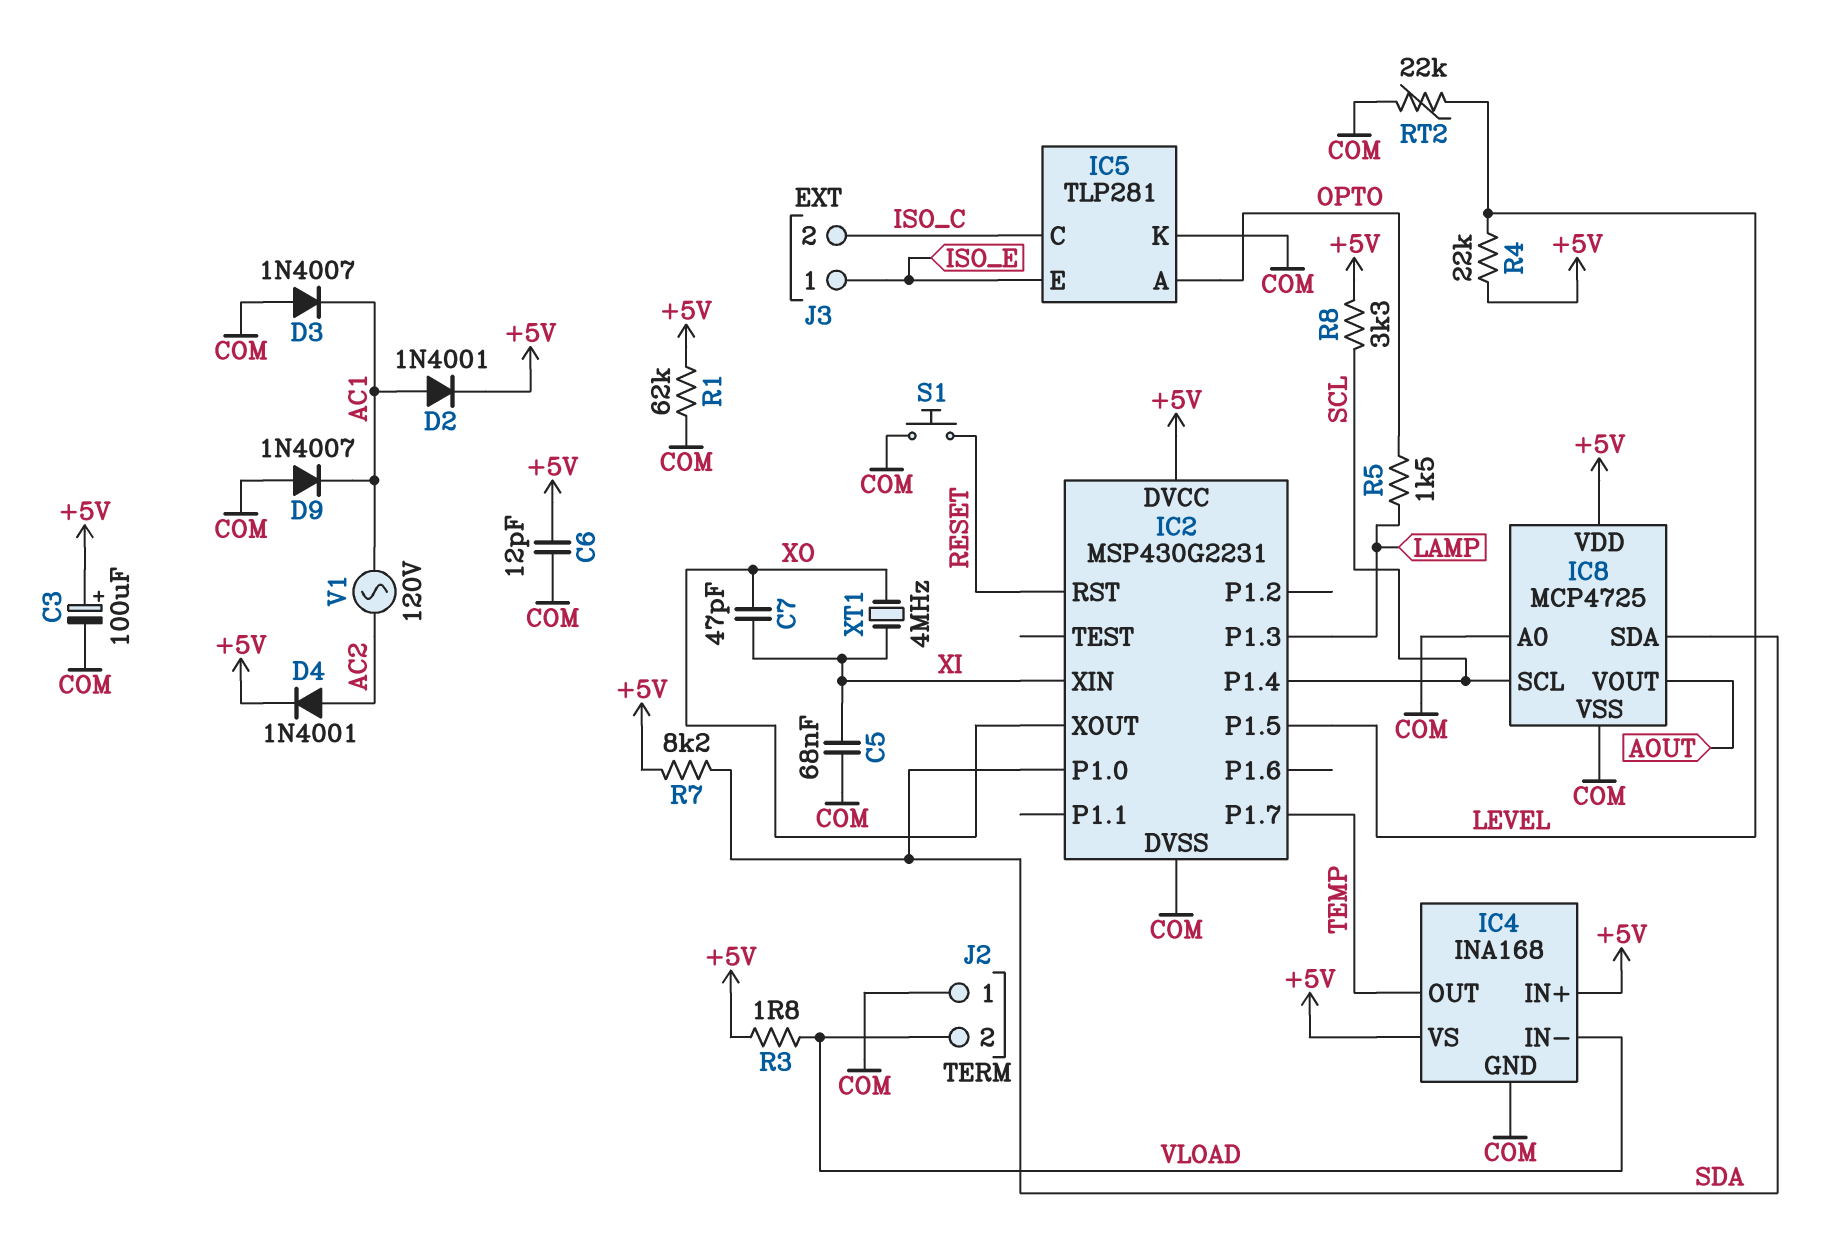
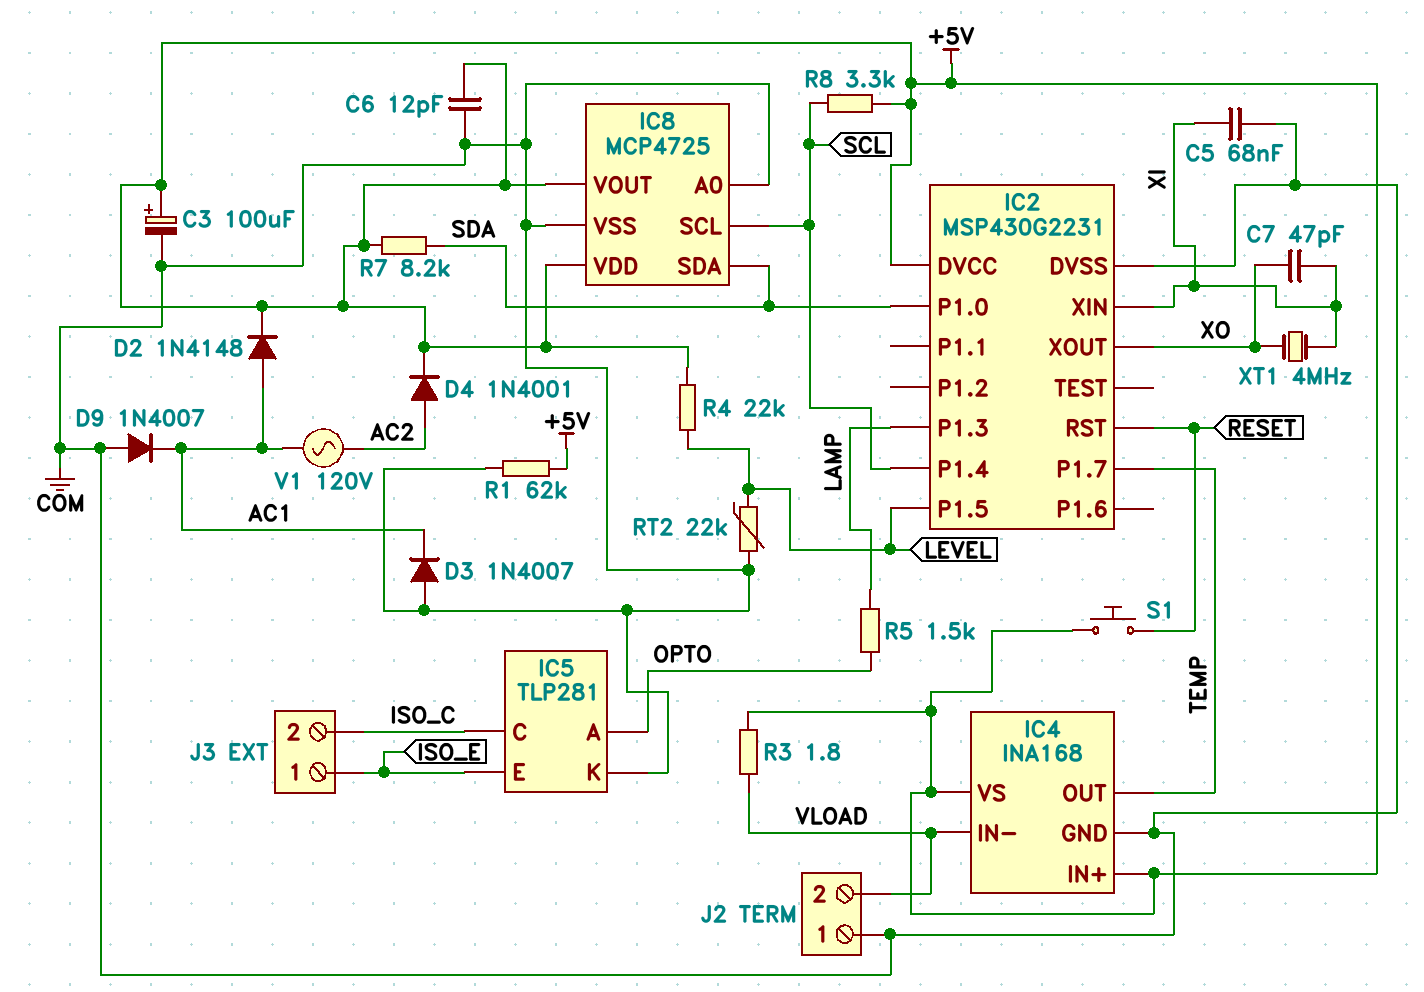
D2: diode 1N4001 (A AC1, K +5V) -> diode 1N4148 (A AC1, K +5V)
IC8 pin VOUT: AOUT -> +5V
S1: button (COM, RESET) -> button (+5V, RESET)

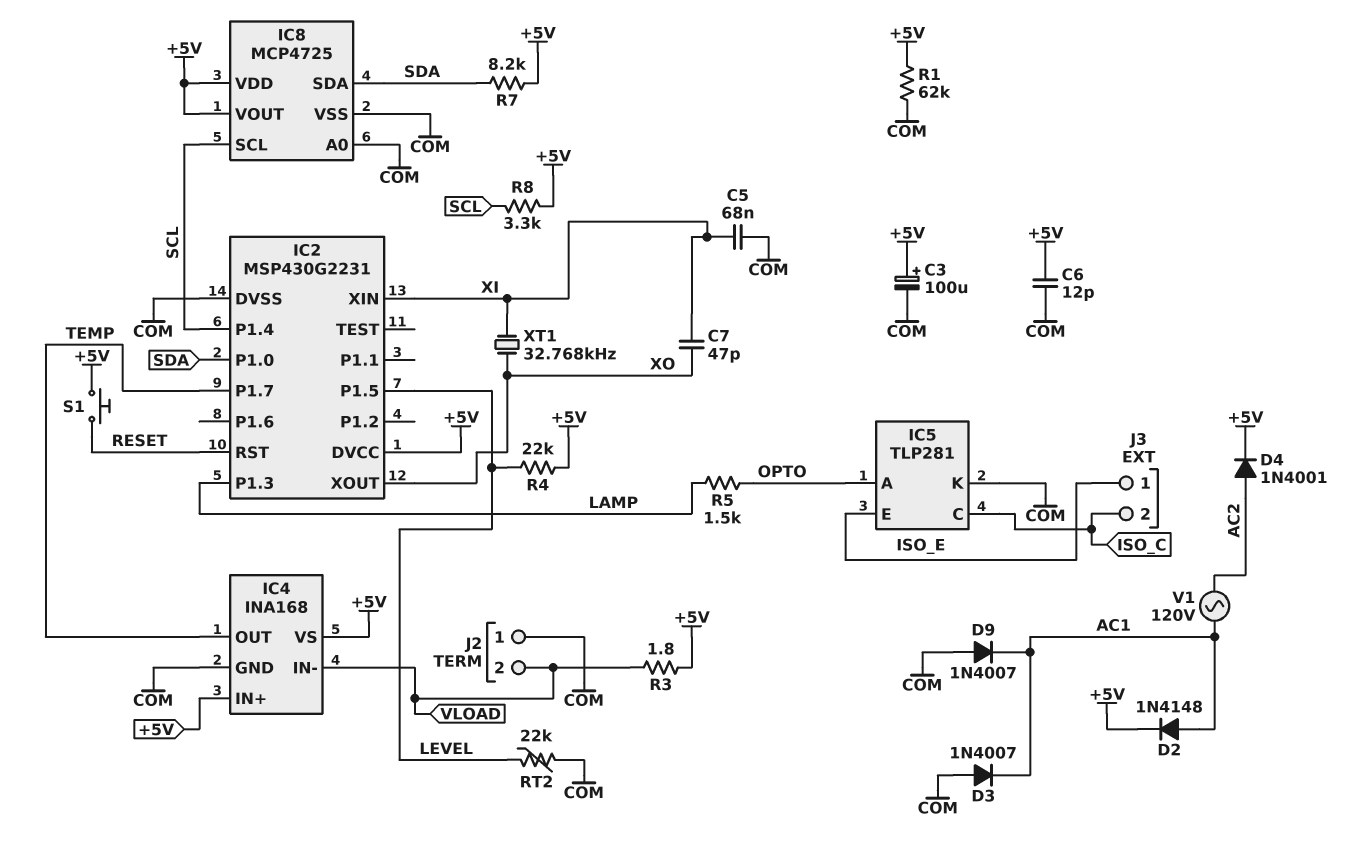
XT1: 4MHz (XI, XO) -> 32.768kHz (XI, XO)

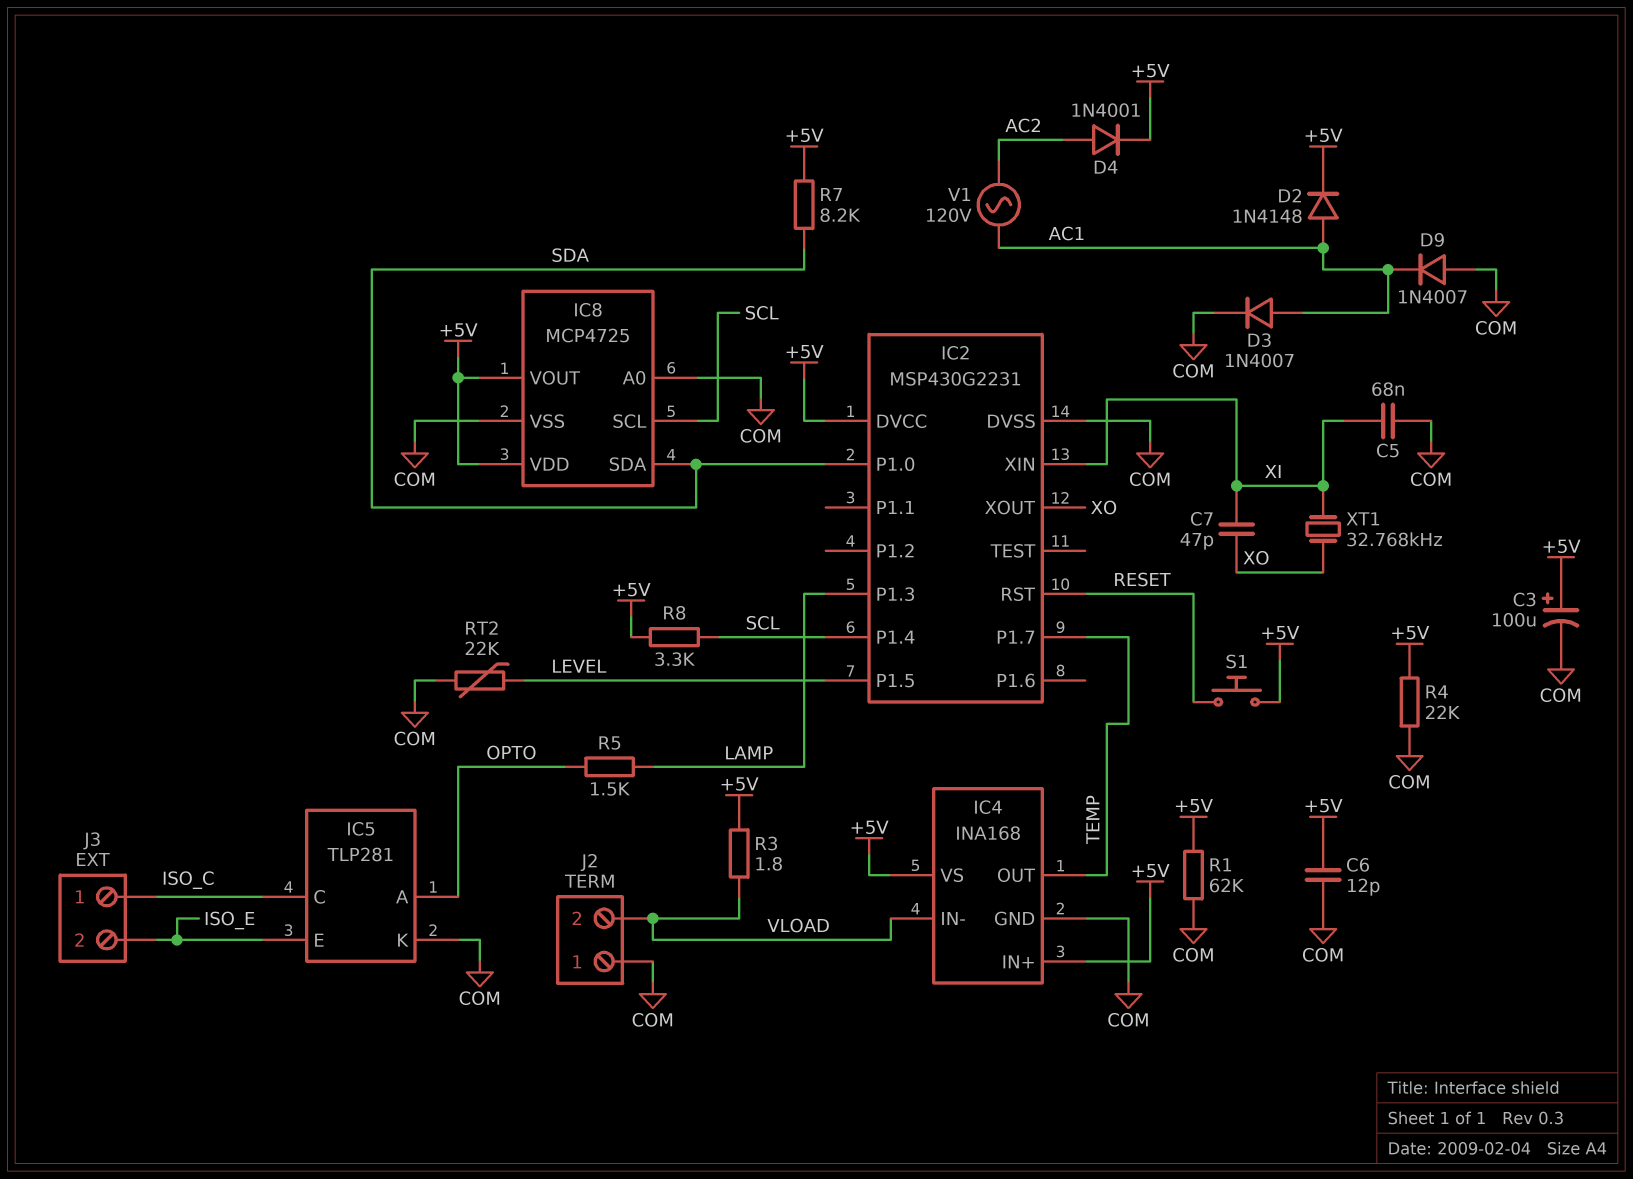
D3: diode 1N4007 (A COM, K AC1) -> diode 1N4007 (A AC1, K COM)
J3 pin 1: ISO_E -> ISO_C
J3 pin 2: ISO_C -> ISO_E
R4: 22k (+5V, LEVEL) -> 22k (+5V, COM)

